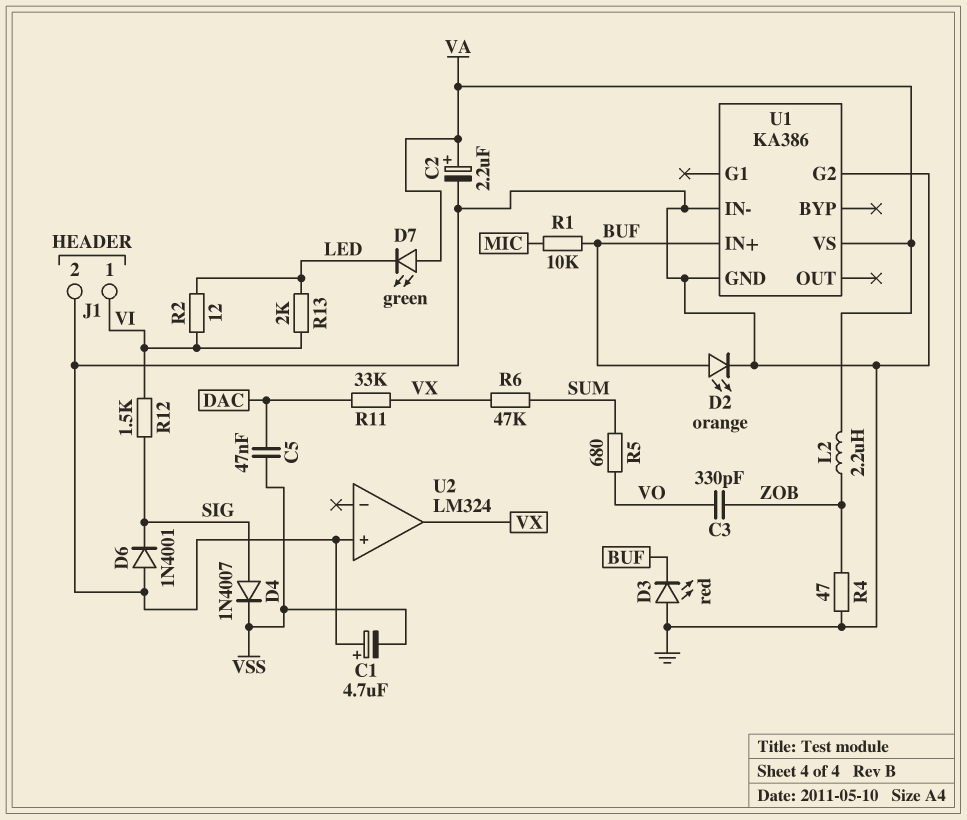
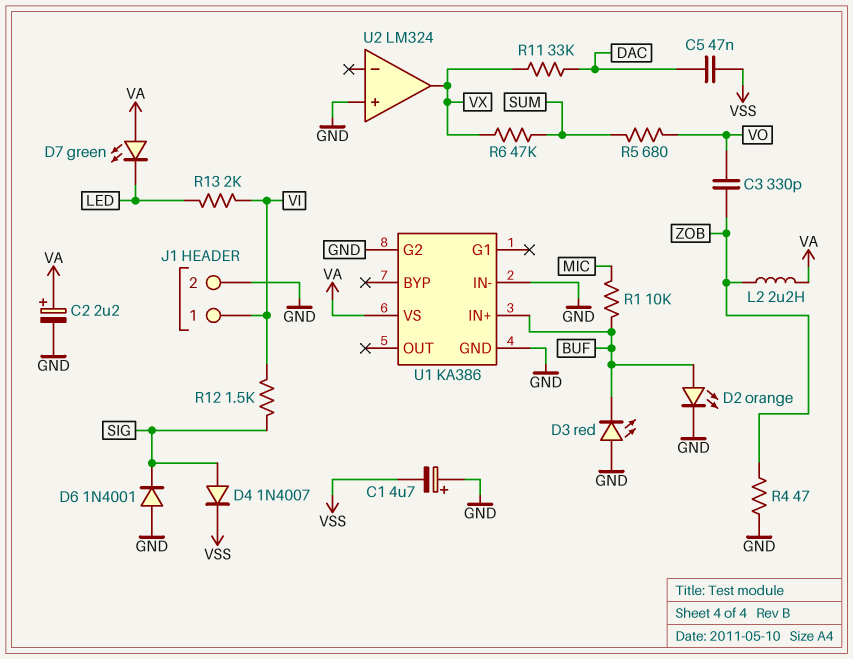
R2: 12 (LED, VI) -> none

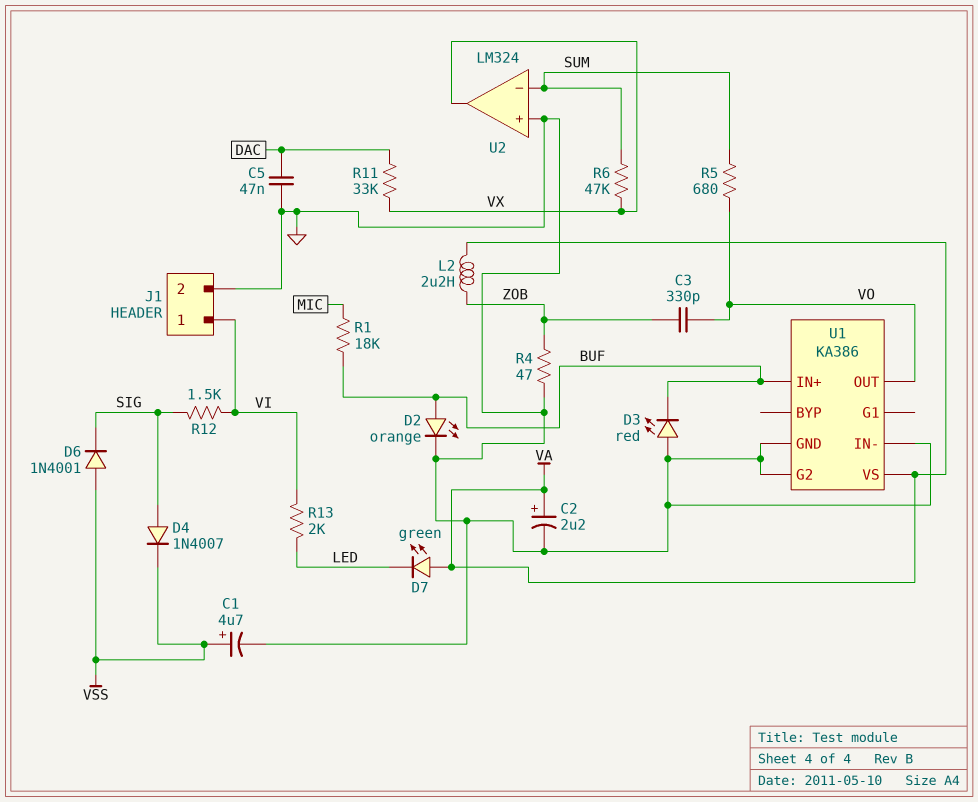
C1: 4.7uF (plus GND, minus VSS) -> 4.7uF (plus VSS, minus GND)
C5: 47nF (DAC, VSS) -> 47nF (DAC, GND)
D6: diode 1N4001 (A GND, K SIG) -> diode 1N4001 (A VSS, K SIG)
R1: 10k (BUF, MIC) -> 18k (BUF, MIC)
U1 pin OUT: none -> VO
U2 pin in-: none -> SUM

